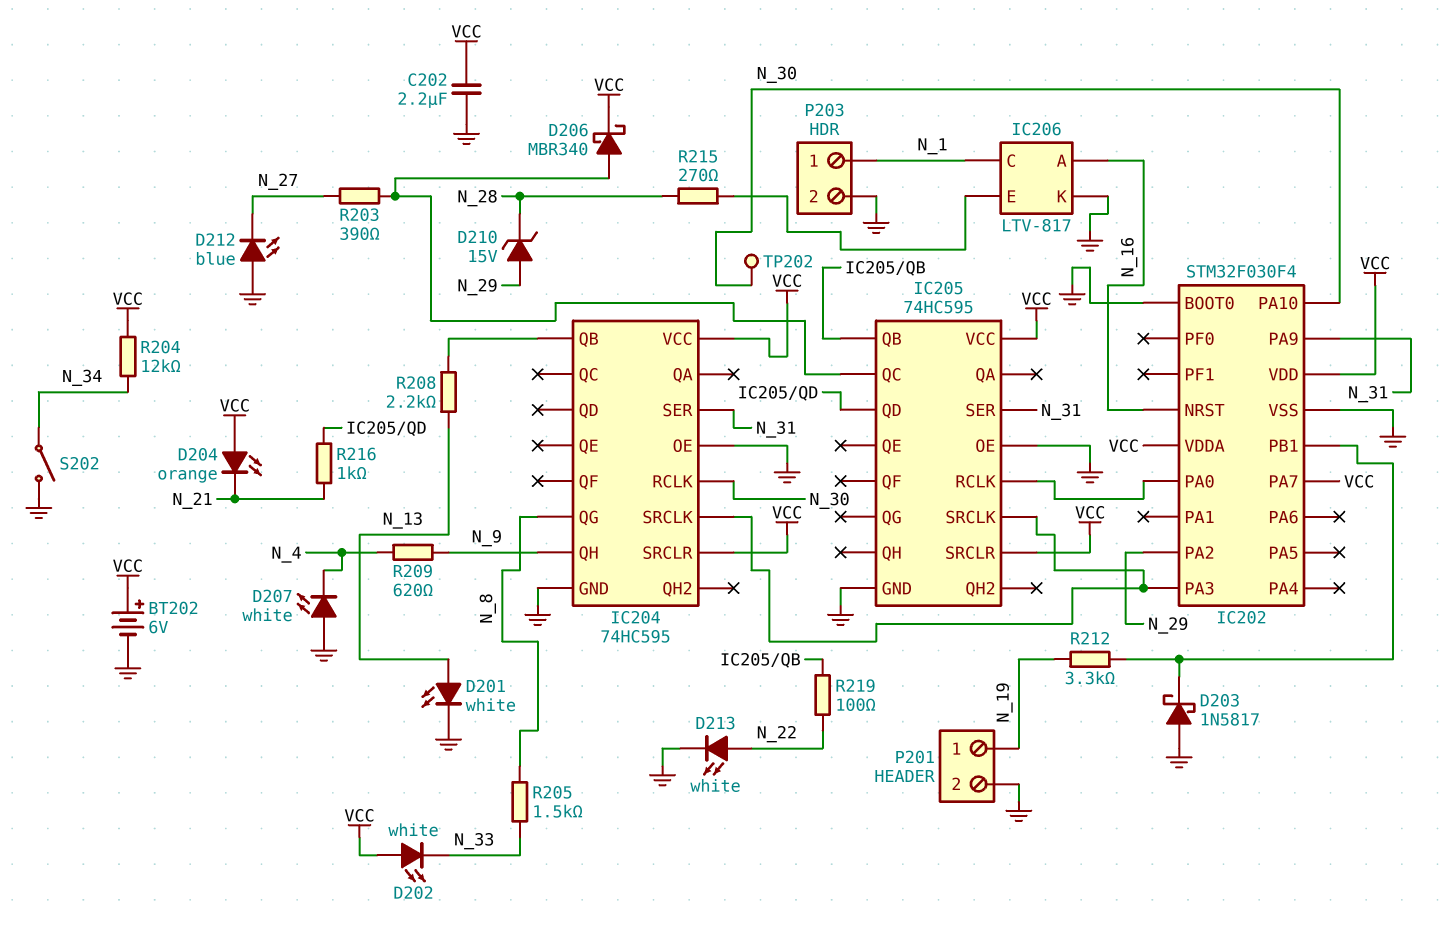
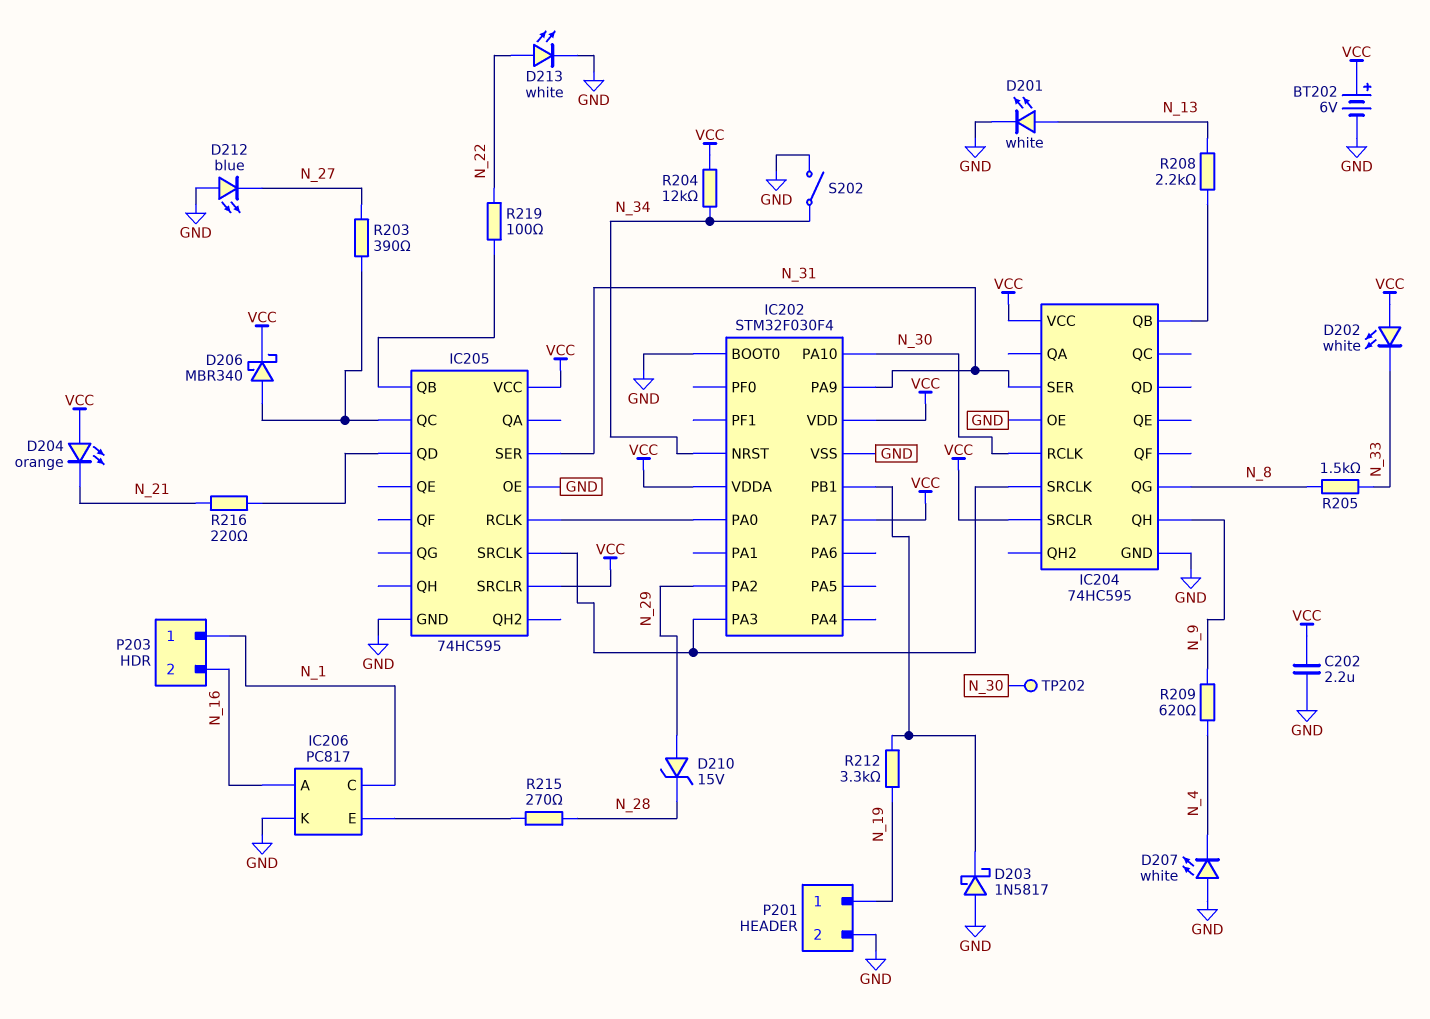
IC202 pin NRST: N_16 -> N_34
IC206: LTV-817 -> PC817
P203 pin 2: GND -> N_16
R216: 1k (IC205/QD, N_21) -> 220 (IC205/QD, N_21)

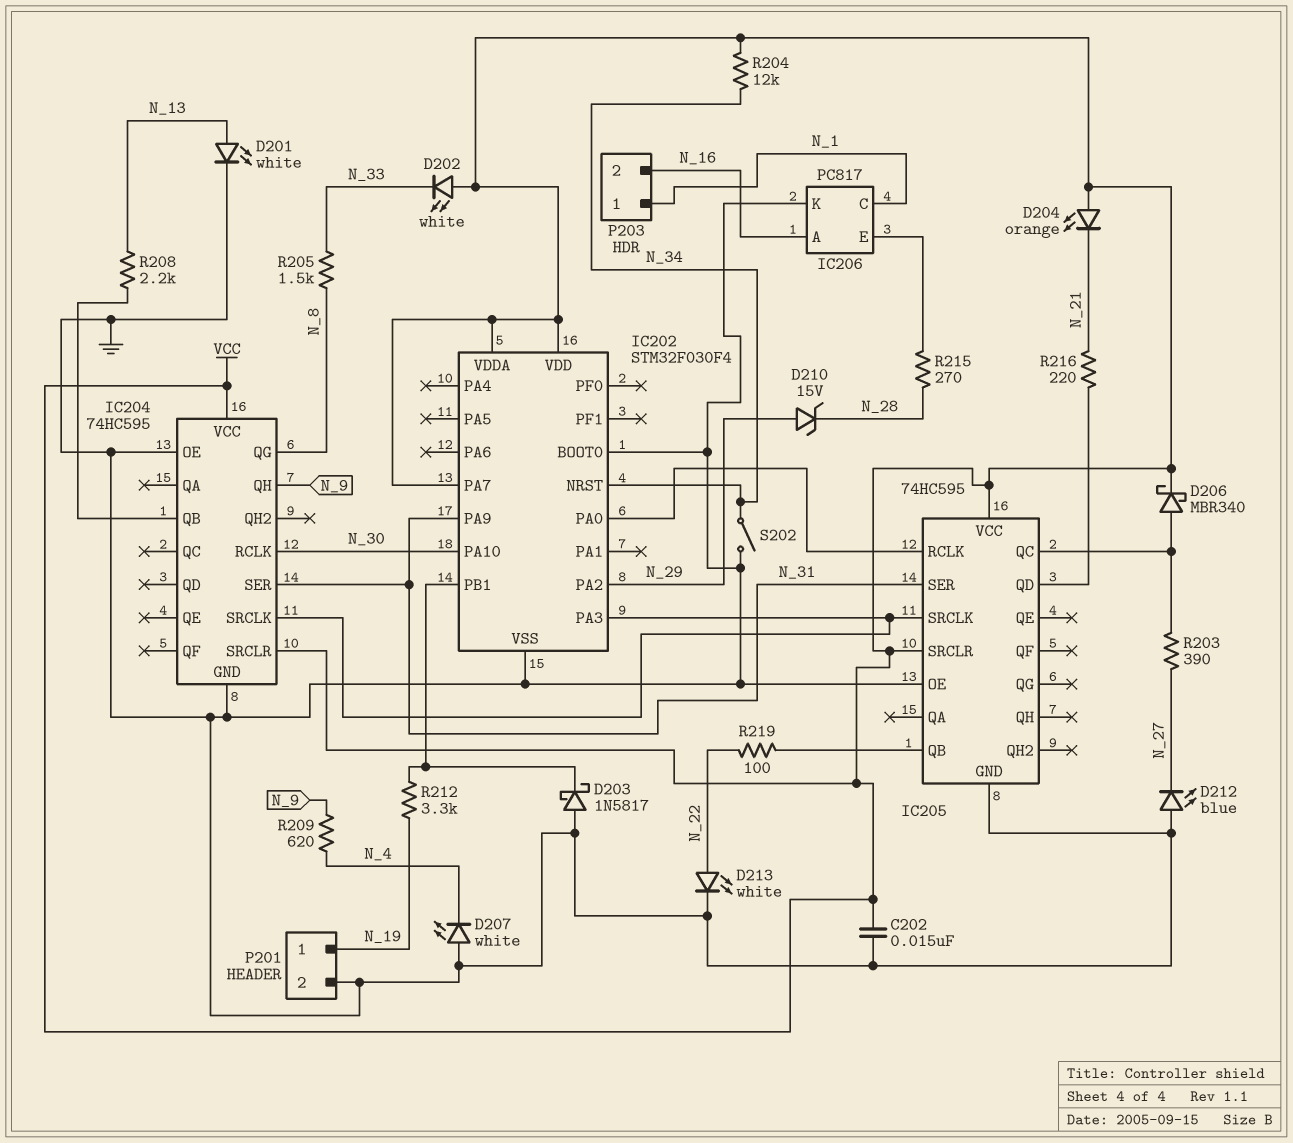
BT202: 6V (plus VCC, minus GND) -> none
C202: 2.2uF (GND, VCC) -> 15nF (GND, VCC)
TP202: test point (N_30) -> none

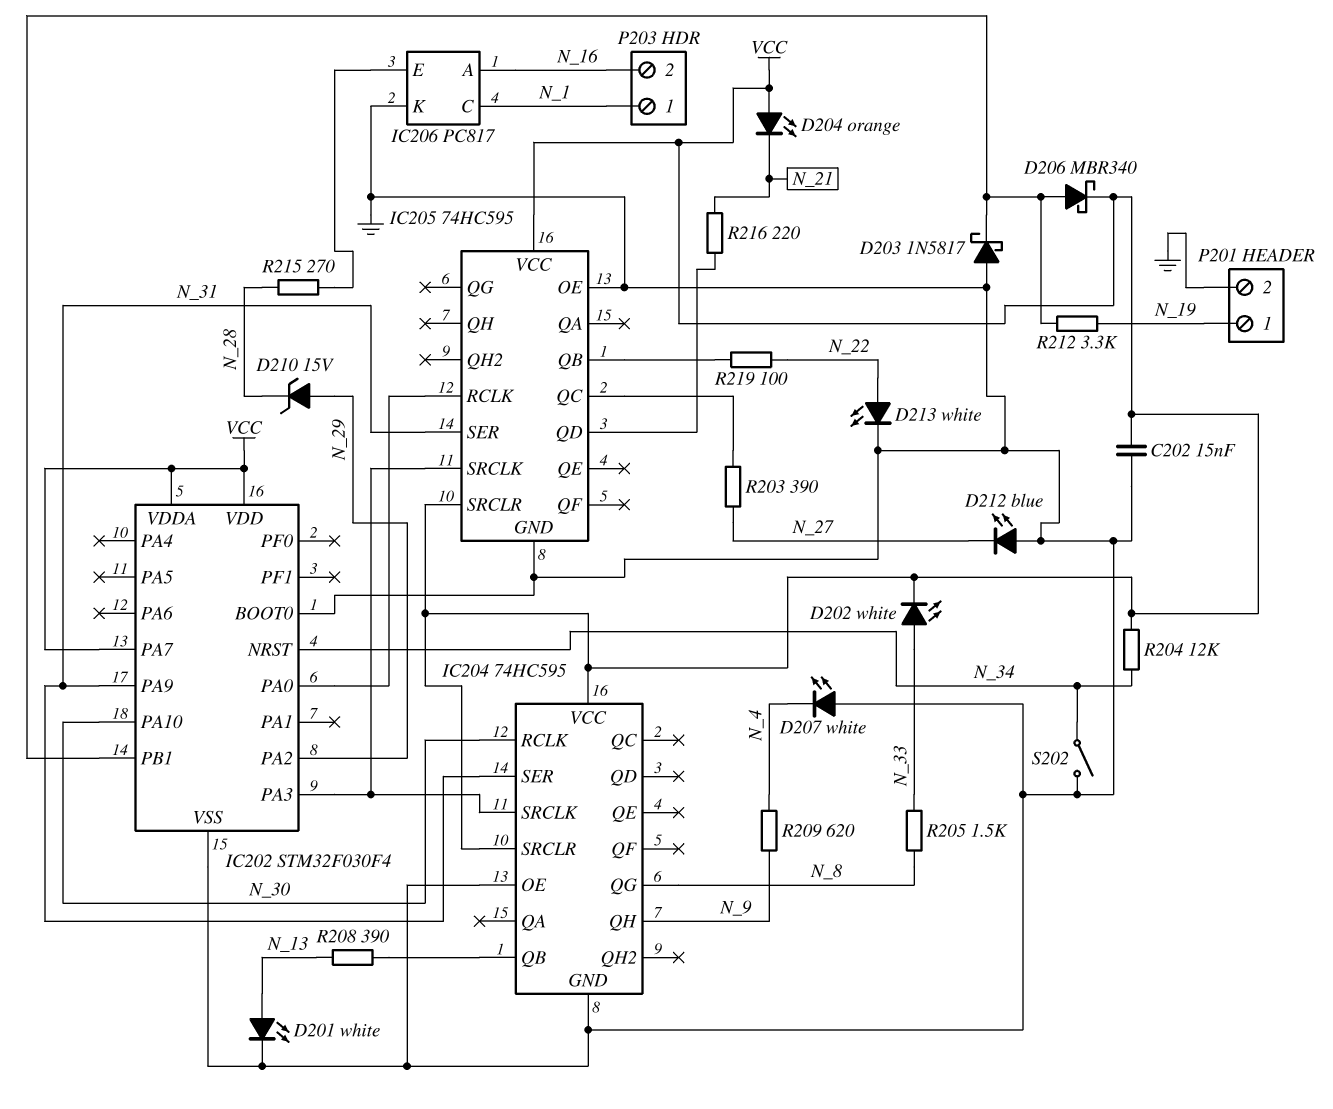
D202: LED white (A VCC, K N_33) -> LED white (A N_33, K VCC)
D206: schottky MBR340 (A IC205/QC, K VCC) -> schottky MBR340 (A IC202/PB1, K VCC)
R208: 2.2k (IC204/QB, N_13) -> 390 (IC204/QB, N_13)

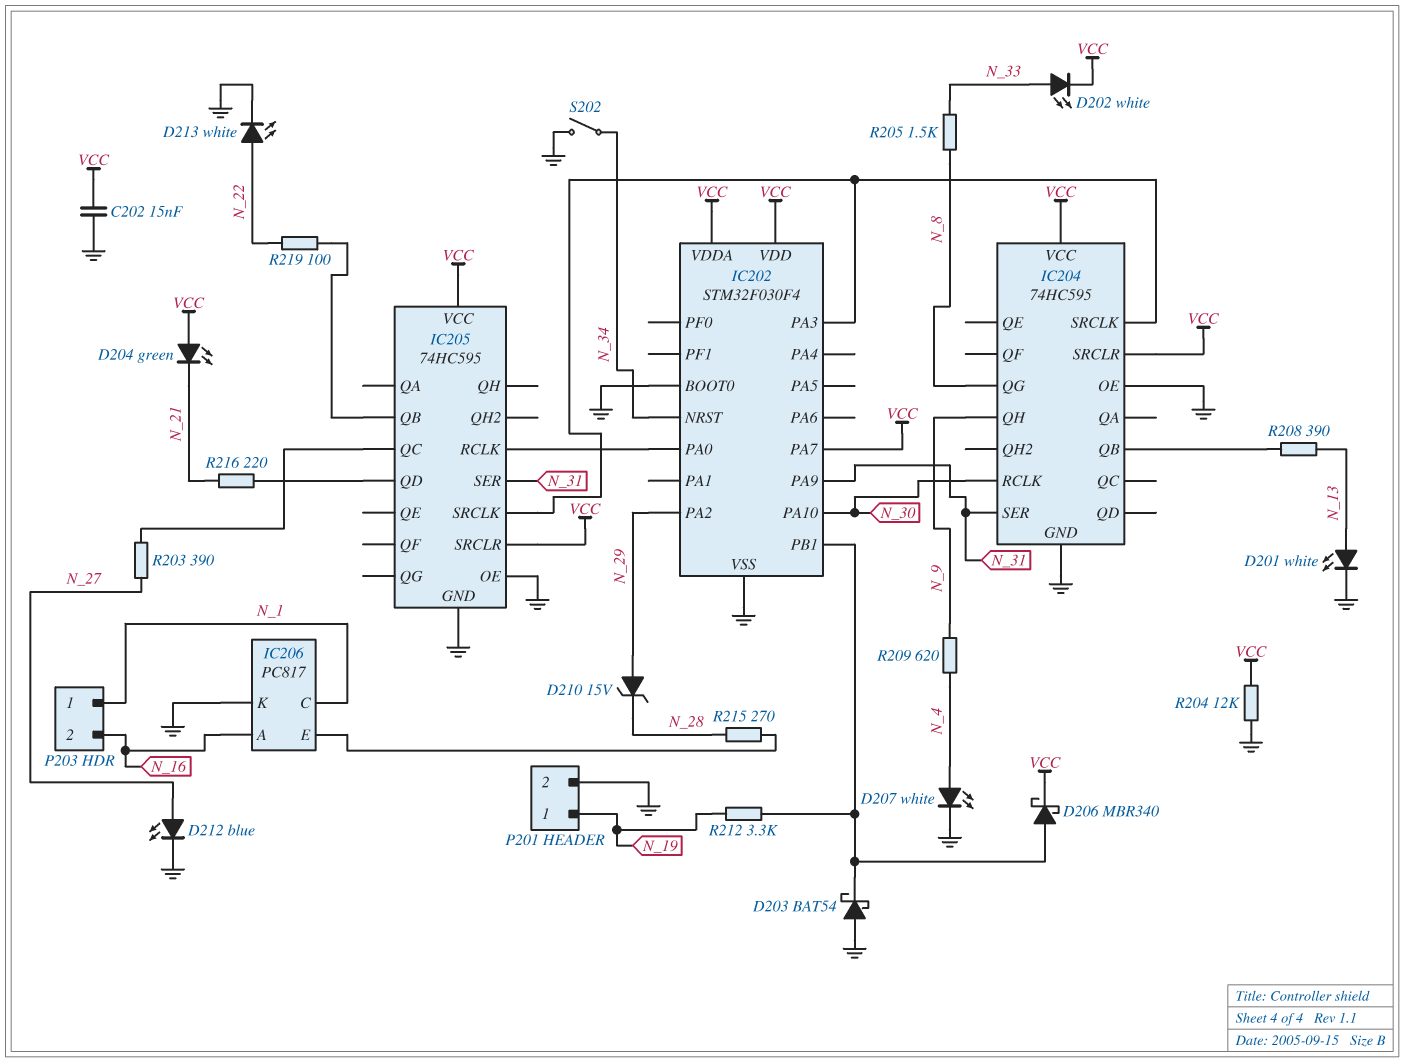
D203: schottky 1N5817 (A GND, K IC202/PB1) -> schottky BAT54 (A GND, K IC202/PB1)
D204: LED orange (A VCC, K N_21) -> LED green (A VCC, K N_21)
D207: LED white (A GND, K N_4) -> LED white (A N_4, K GND)
D212: LED blue (A GND, K N_27) -> LED blue (A N_27, K GND)
R204: 12k (N_34, VCC) -> 12k (GND, VCC)

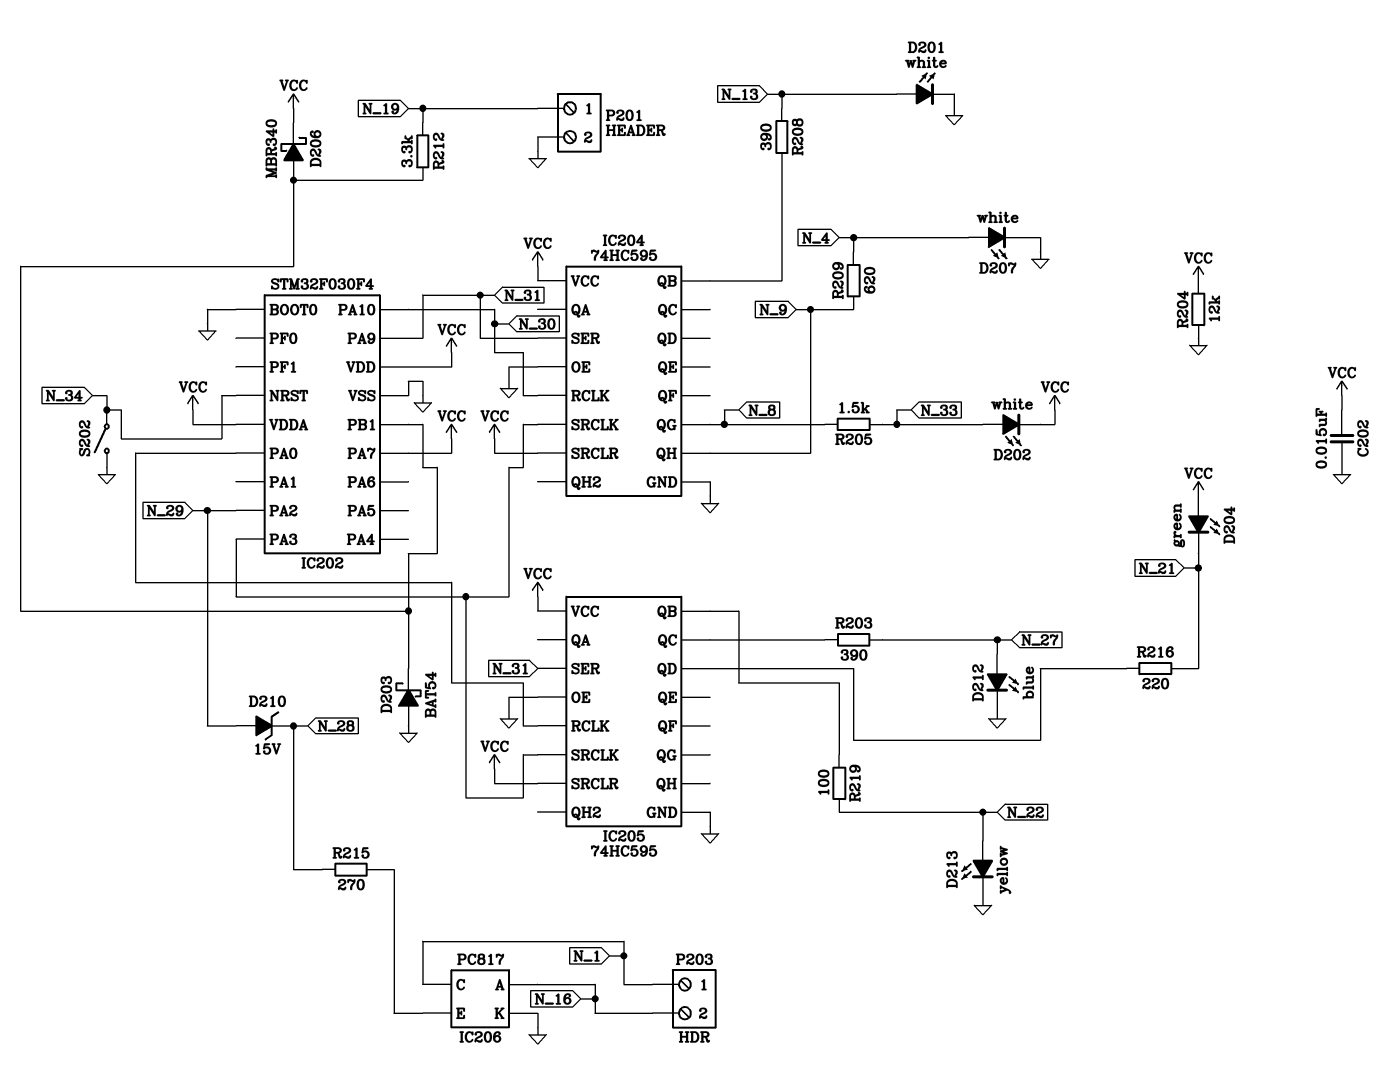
D213: LED white (A N_22, K GND) -> LED yellow (A N_22, K GND)

